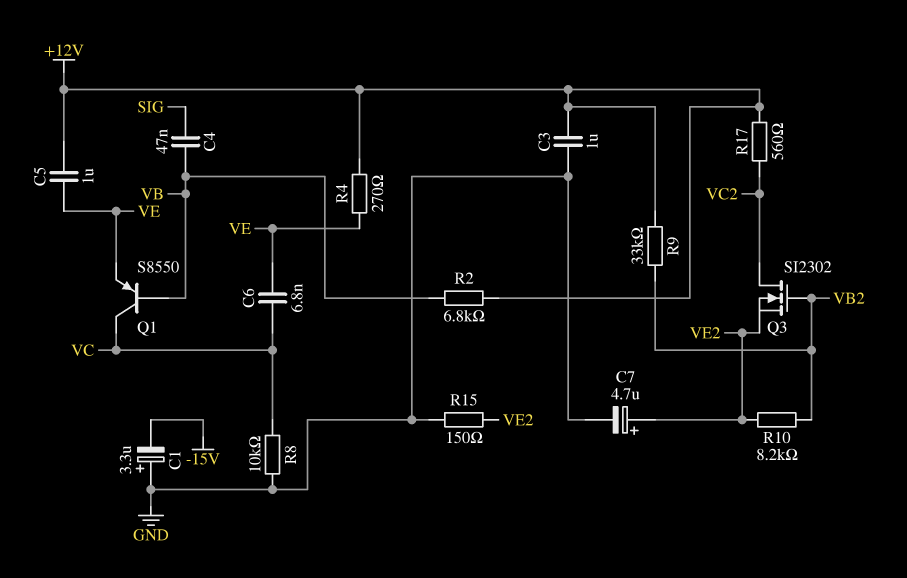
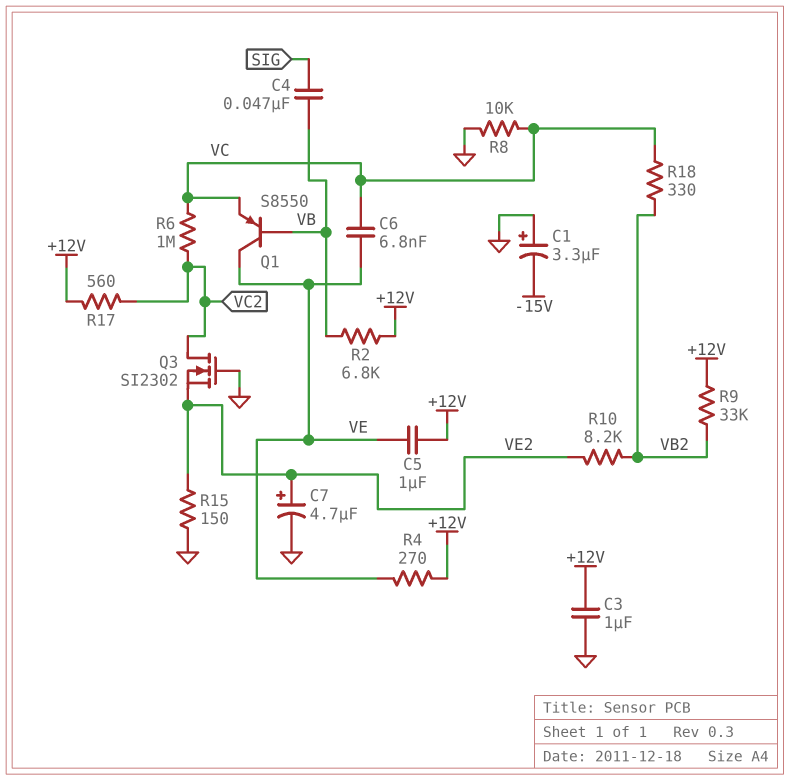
Q1: PNP S8550 (B VB, C VC, E VE) -> PNP S8550 (B VB, C VE, E VC)
Q3: NMOS SI2302 (G VB2, D VC2, S VE2) -> NMOS SI2302 (G GND, D VC2, S VE2)
R6: none -> 1M (VC, VC2)
R18: none -> 330 (VB2, VC)

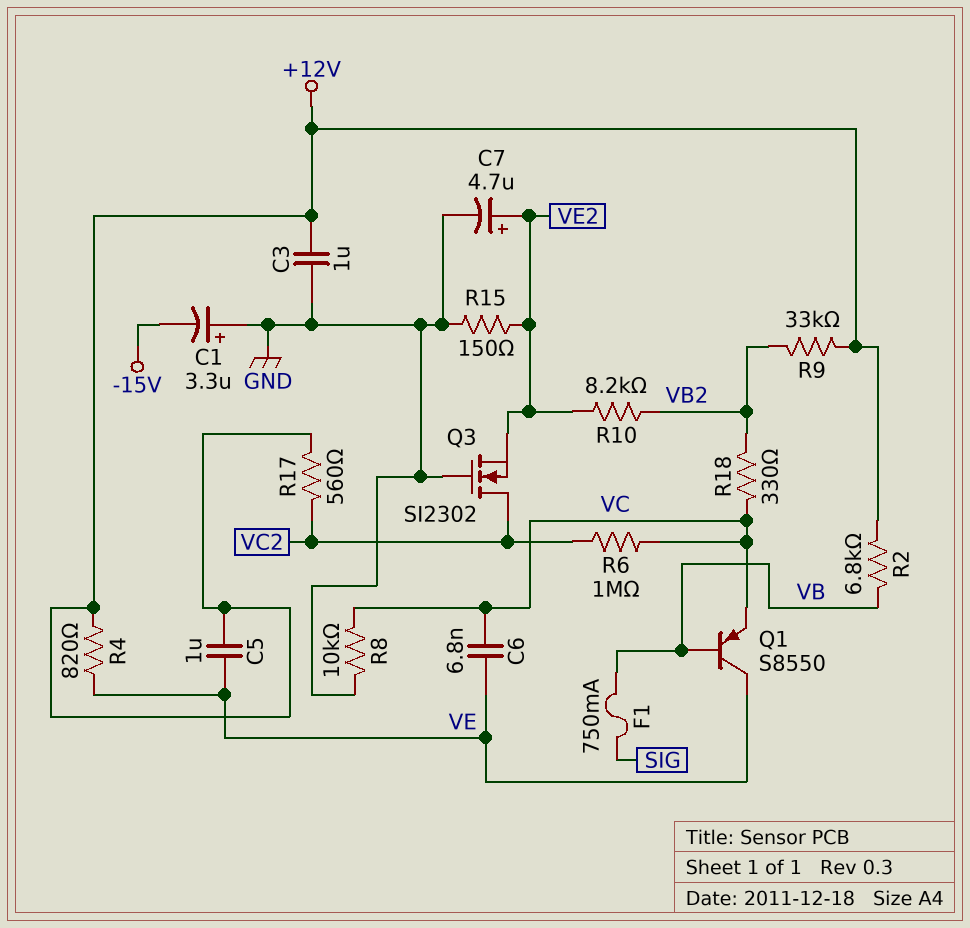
C4: 47nF (SIG, VB) -> none
F1: none -> 750mA (SIG, VB)
R4: 270 (+12V, VE) -> 820 (+12V, VE)

